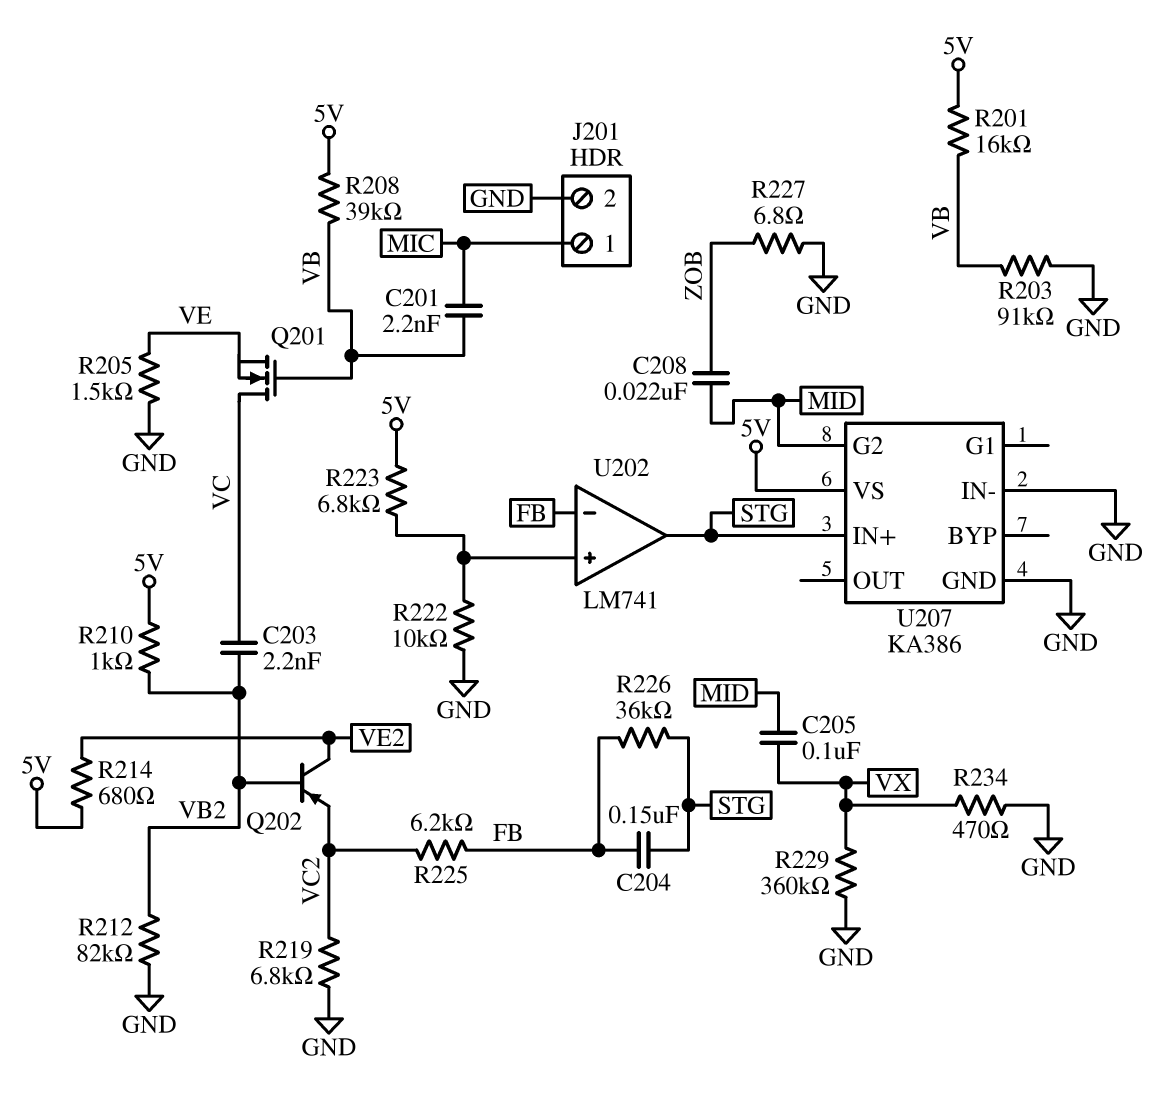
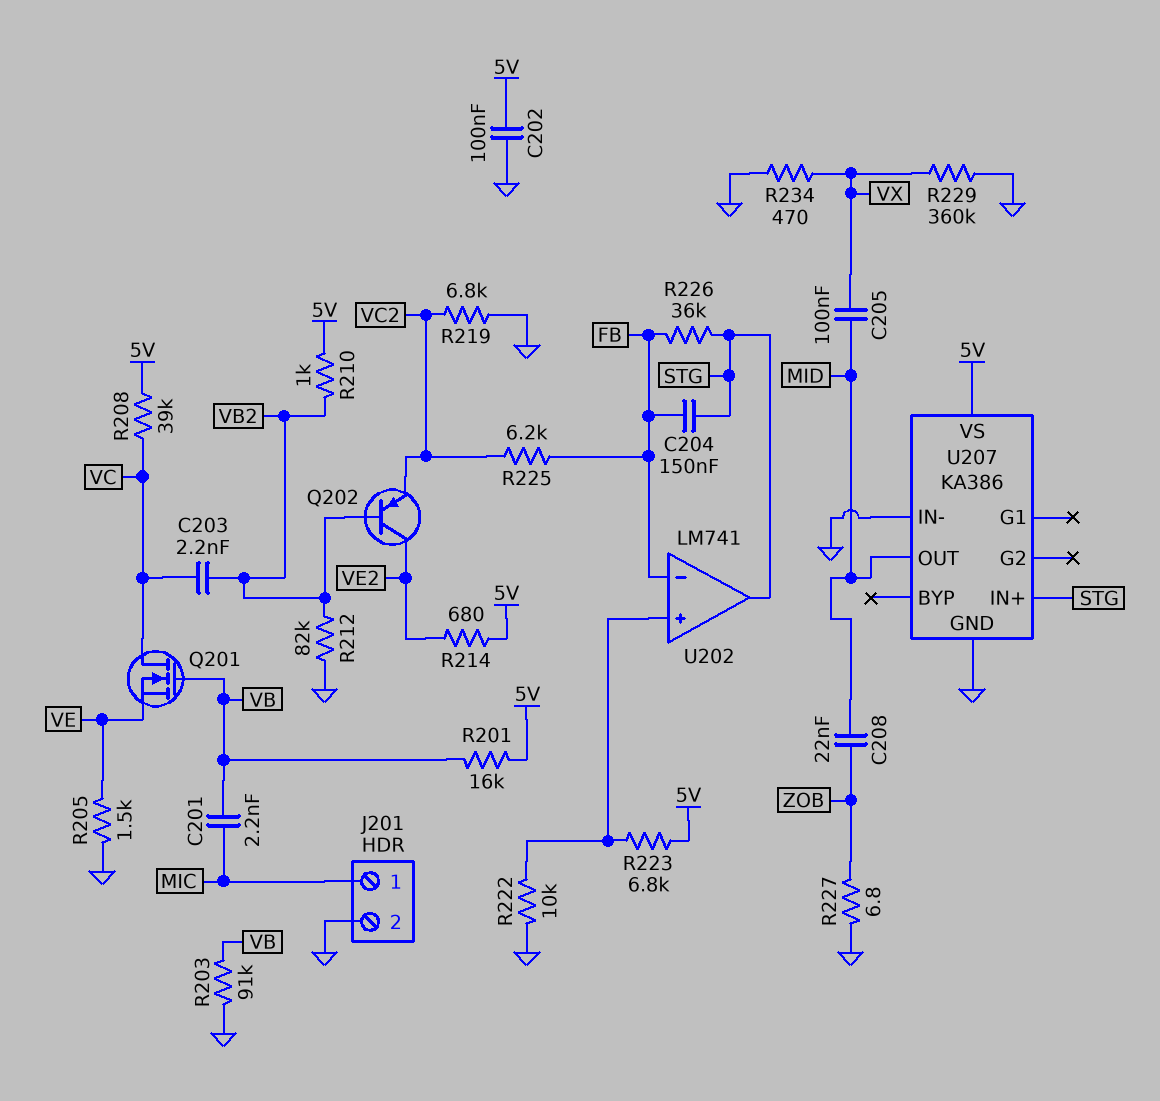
C202: none -> 100nF (5V, GND)
R208: 39k (5V, VB) -> 39k (5V, VC)
U207 pin G2: MID -> none
U207 pin OUT: none -> MID

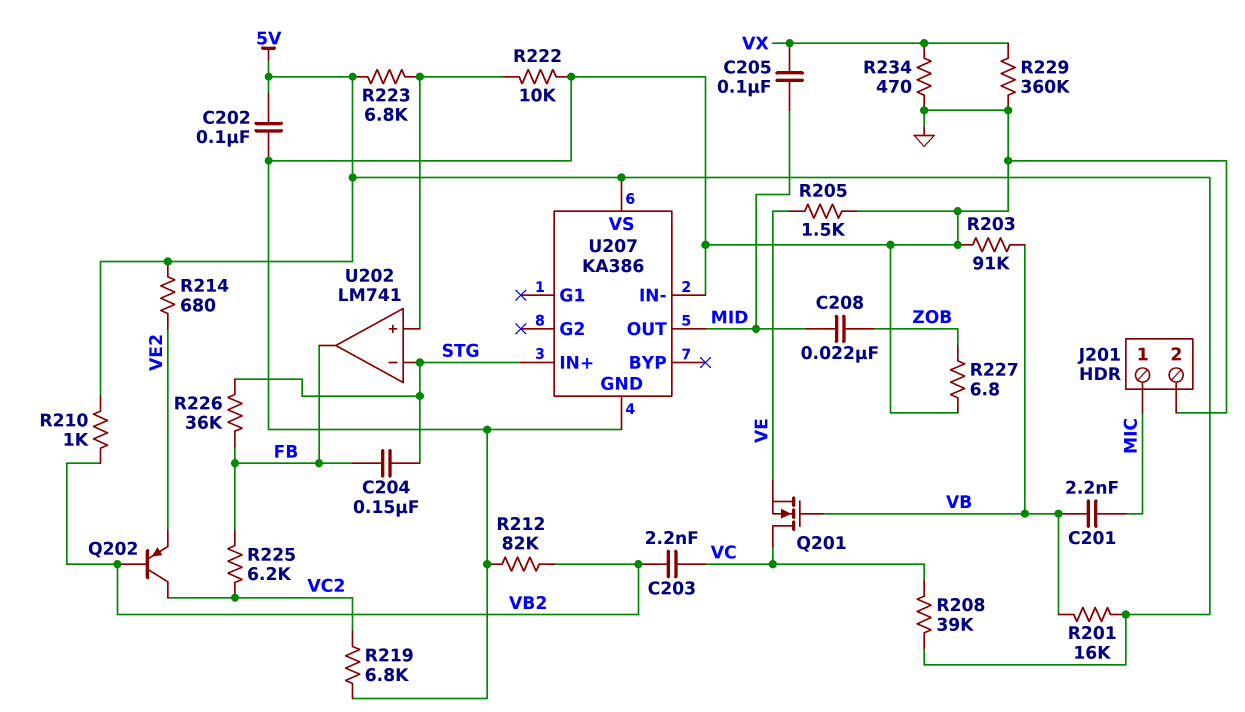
Q202: PNP (B VB2, C VE2, E VC2) -> PNP (B VB2, C VC2, E VE2)
U202 pin in-: FB -> STG
U202 pin out: STG -> FB

